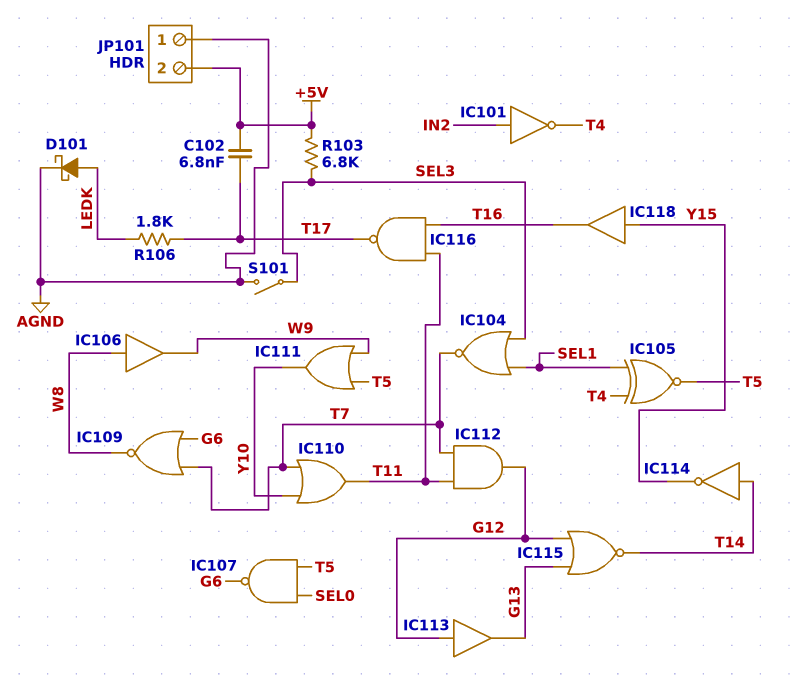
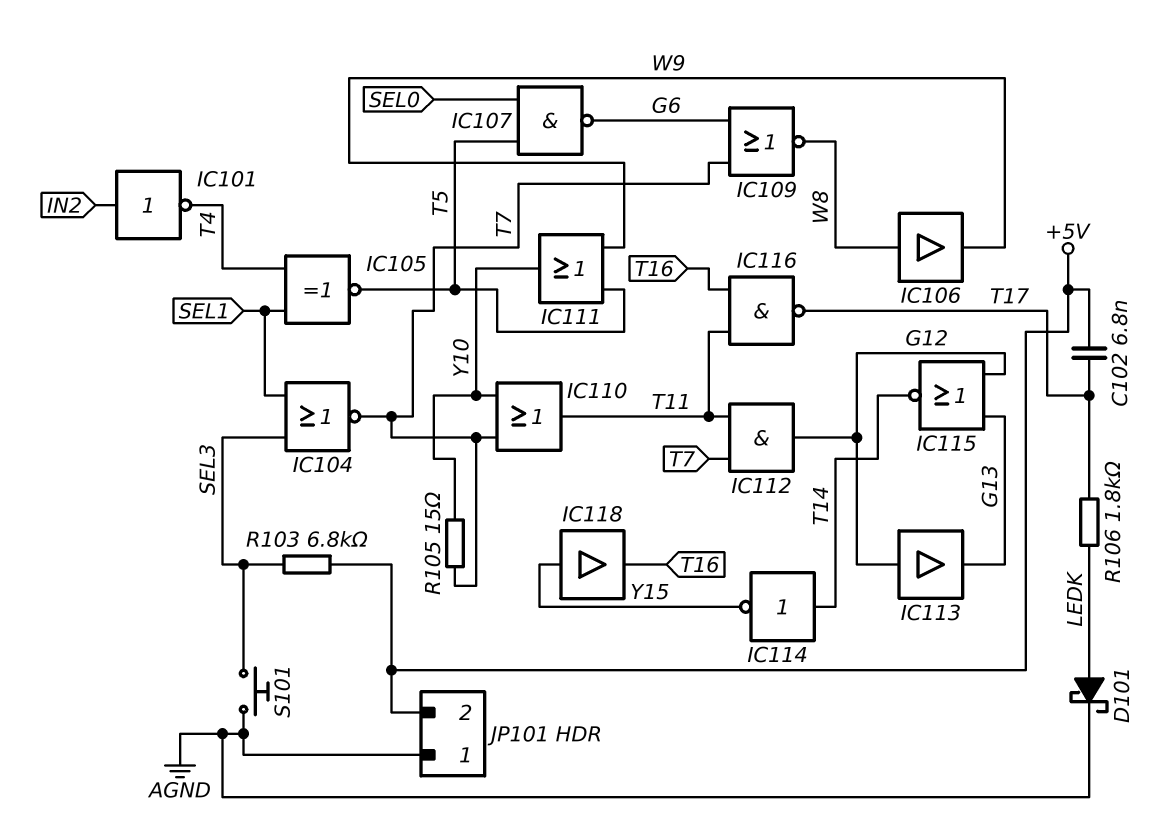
R105: none -> 15 (T7, Y10)
S101: switch (AGND, SEL3) -> button (AGND, SEL3)

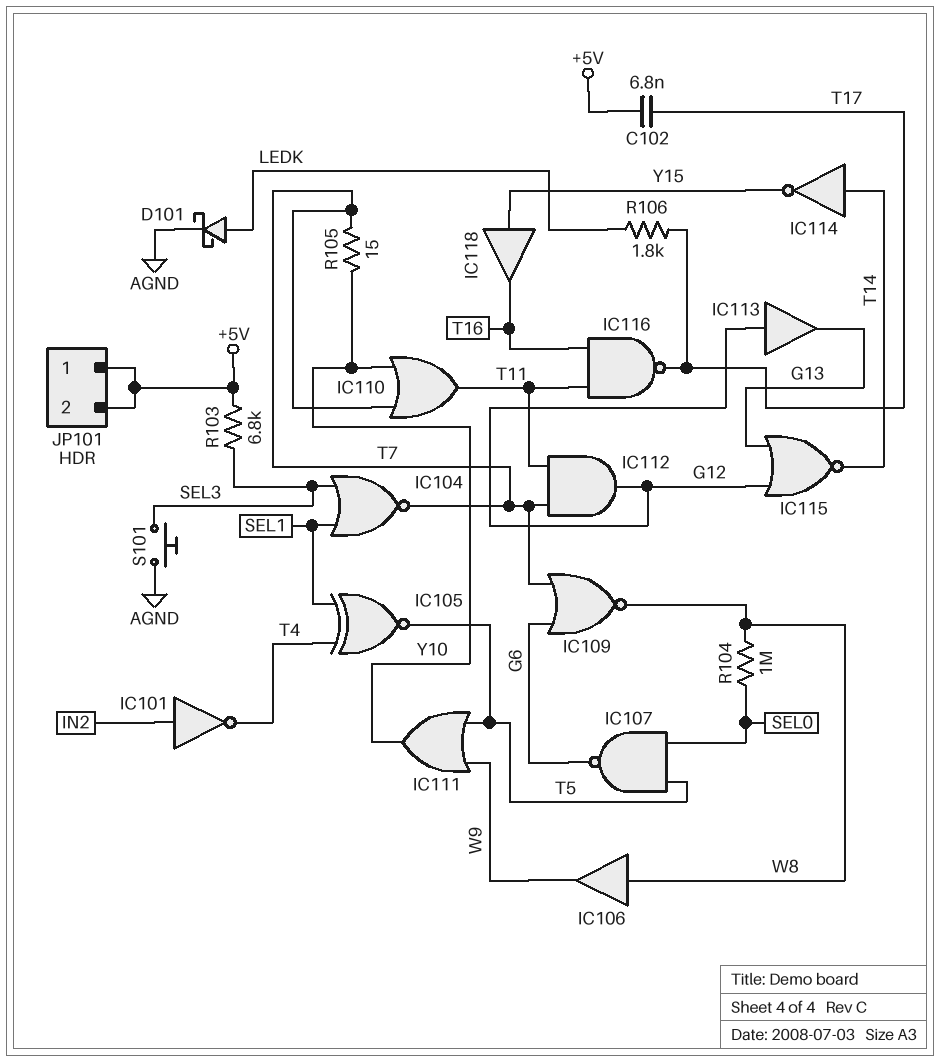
JP101 pin 1: AGND -> +5V
R104: none -> 1M (SEL0, W8)

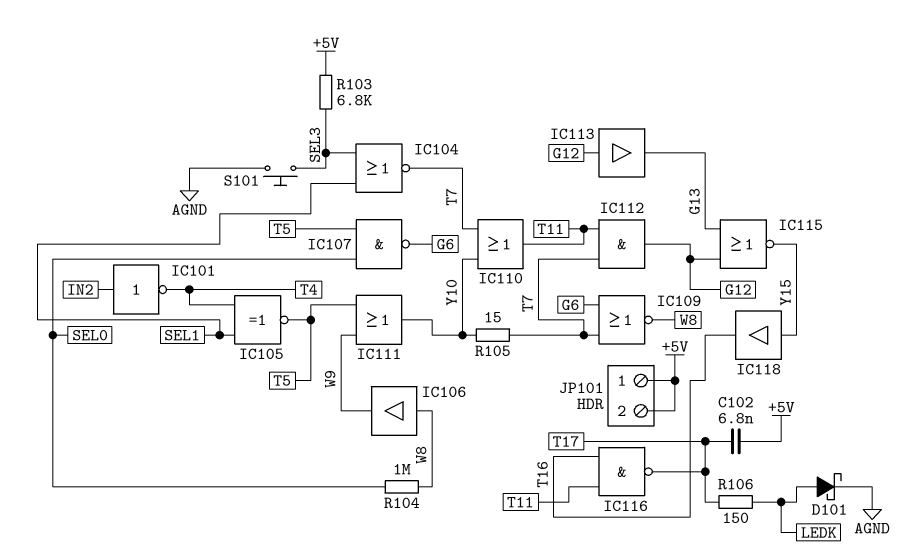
IC114: NOT (in T14, out Y15) -> none
IC115: NOR (in G12, in G13, out T14) -> NOR (in G12, in G13, out Y15)
R106: 1.8k (LEDK, T17) -> 150 (LEDK, T17)

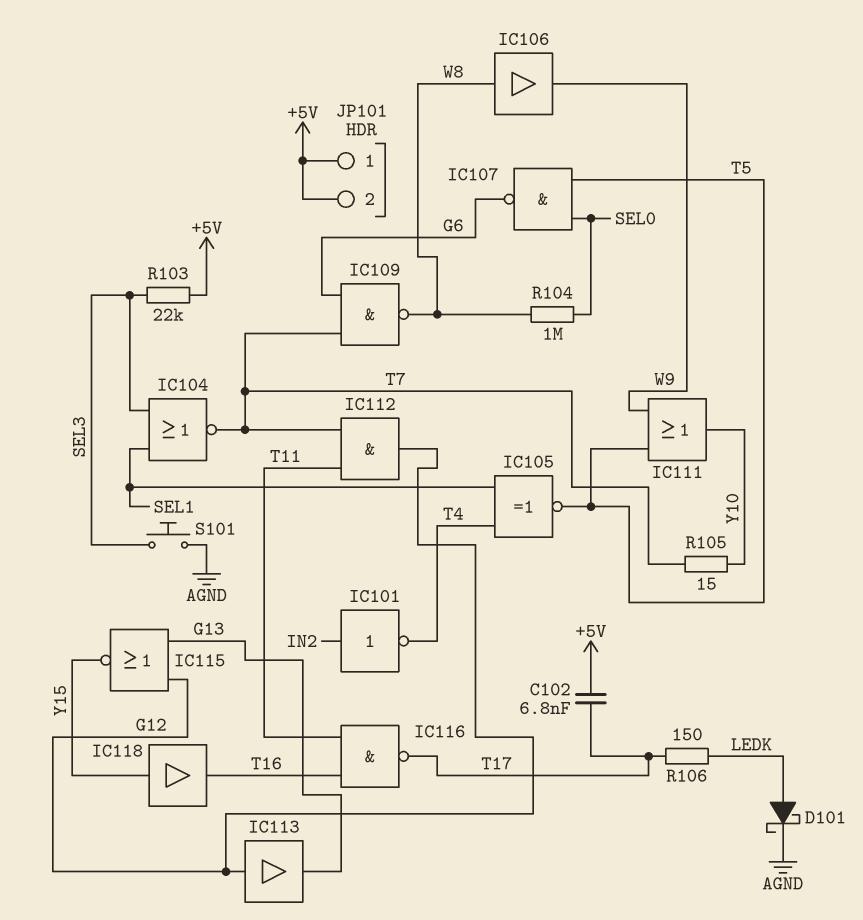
IC109: NOR (in G6, in T7, out W8) -> NAND (in G6, in T7, out W8)
IC110: OR (in T7, in Y10, out T11) -> none
R103: 6.8k (+5V, SEL3) -> 22k (+5V, SEL3)

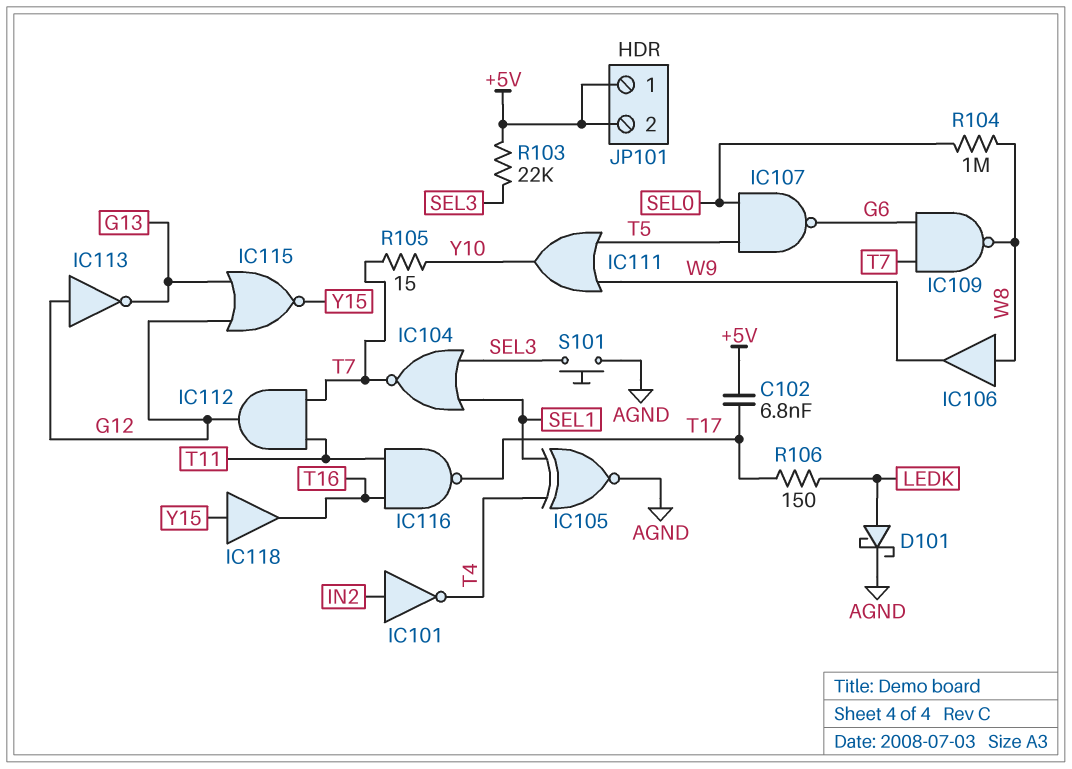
IC105: XNOR (in SEL1, in T4, out T5) -> XNOR (in SEL1, in T4, out AGND)
IC113: buffer (in G12, out G13) -> NOT (in G12, out G13)

